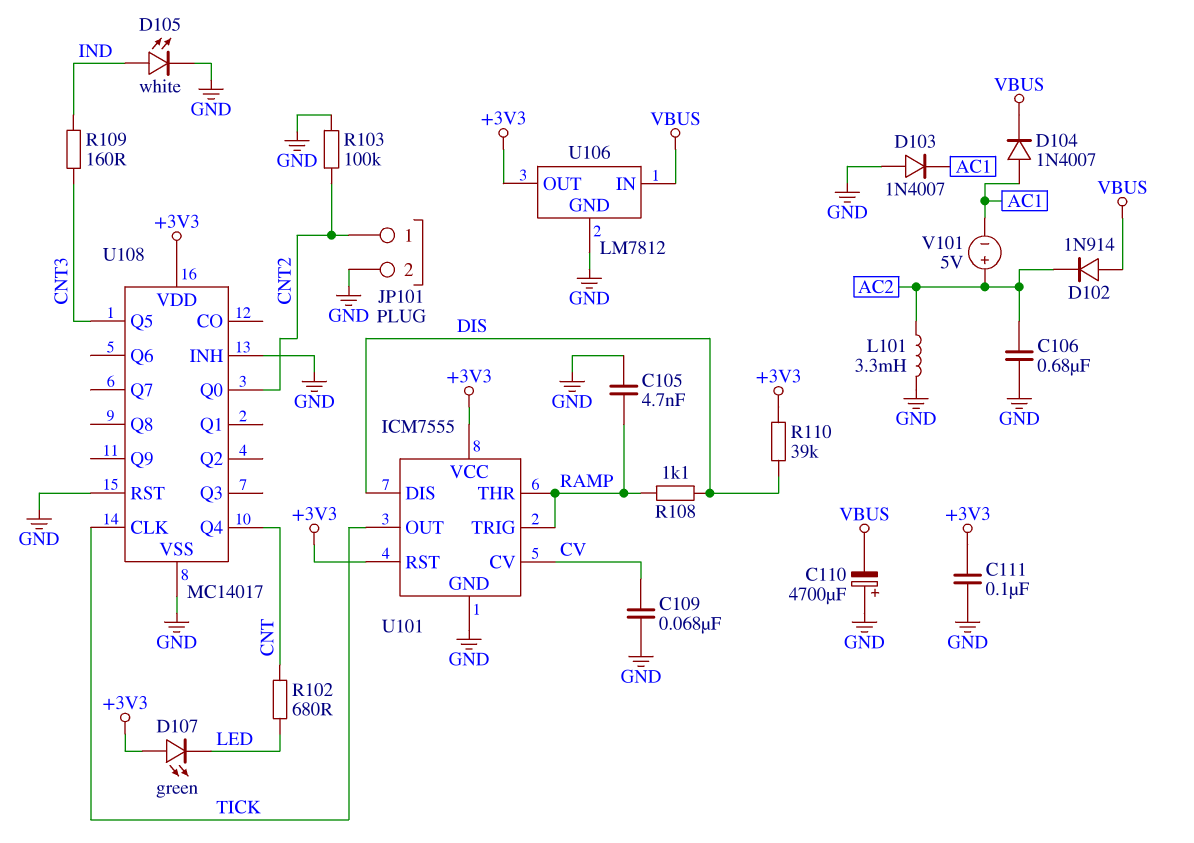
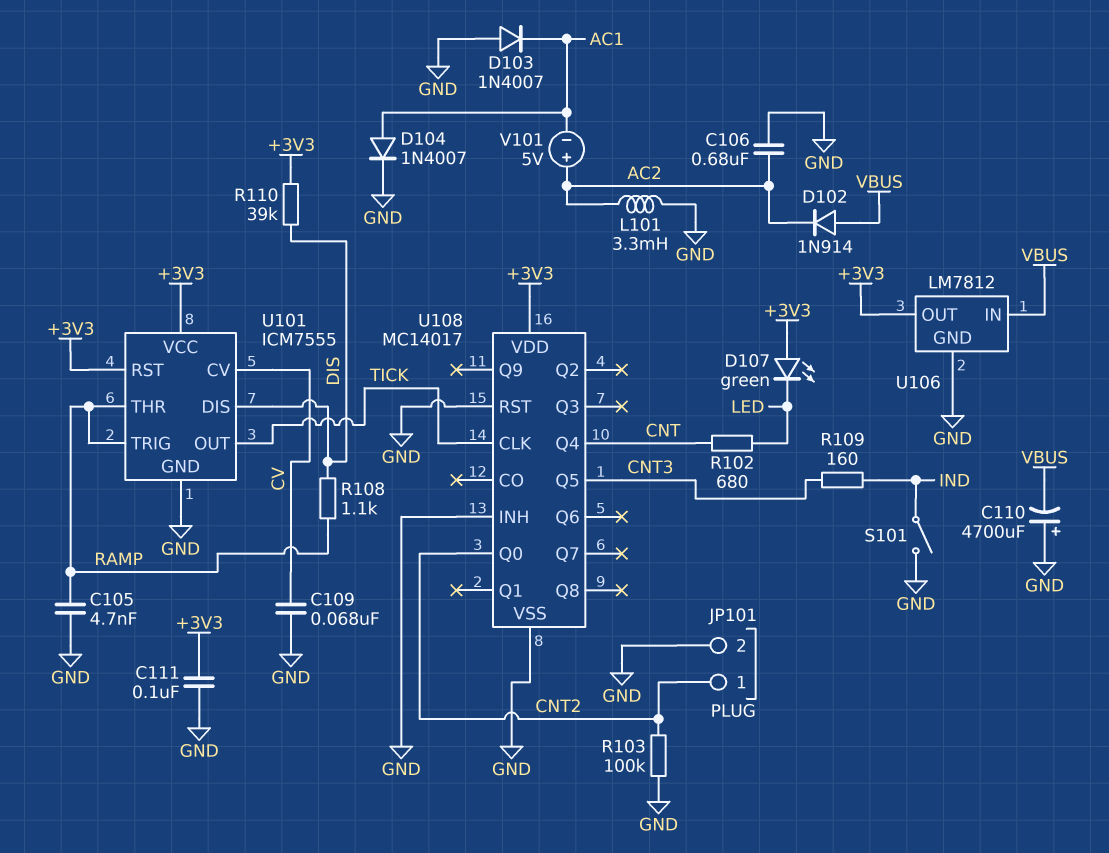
D104: diode 1N4007 (A AC1, K VBUS) -> diode 1N4007 (A AC1, K GND)
D105: LED white (A IND, K GND) -> none
S101: none -> switch (GND, IND)

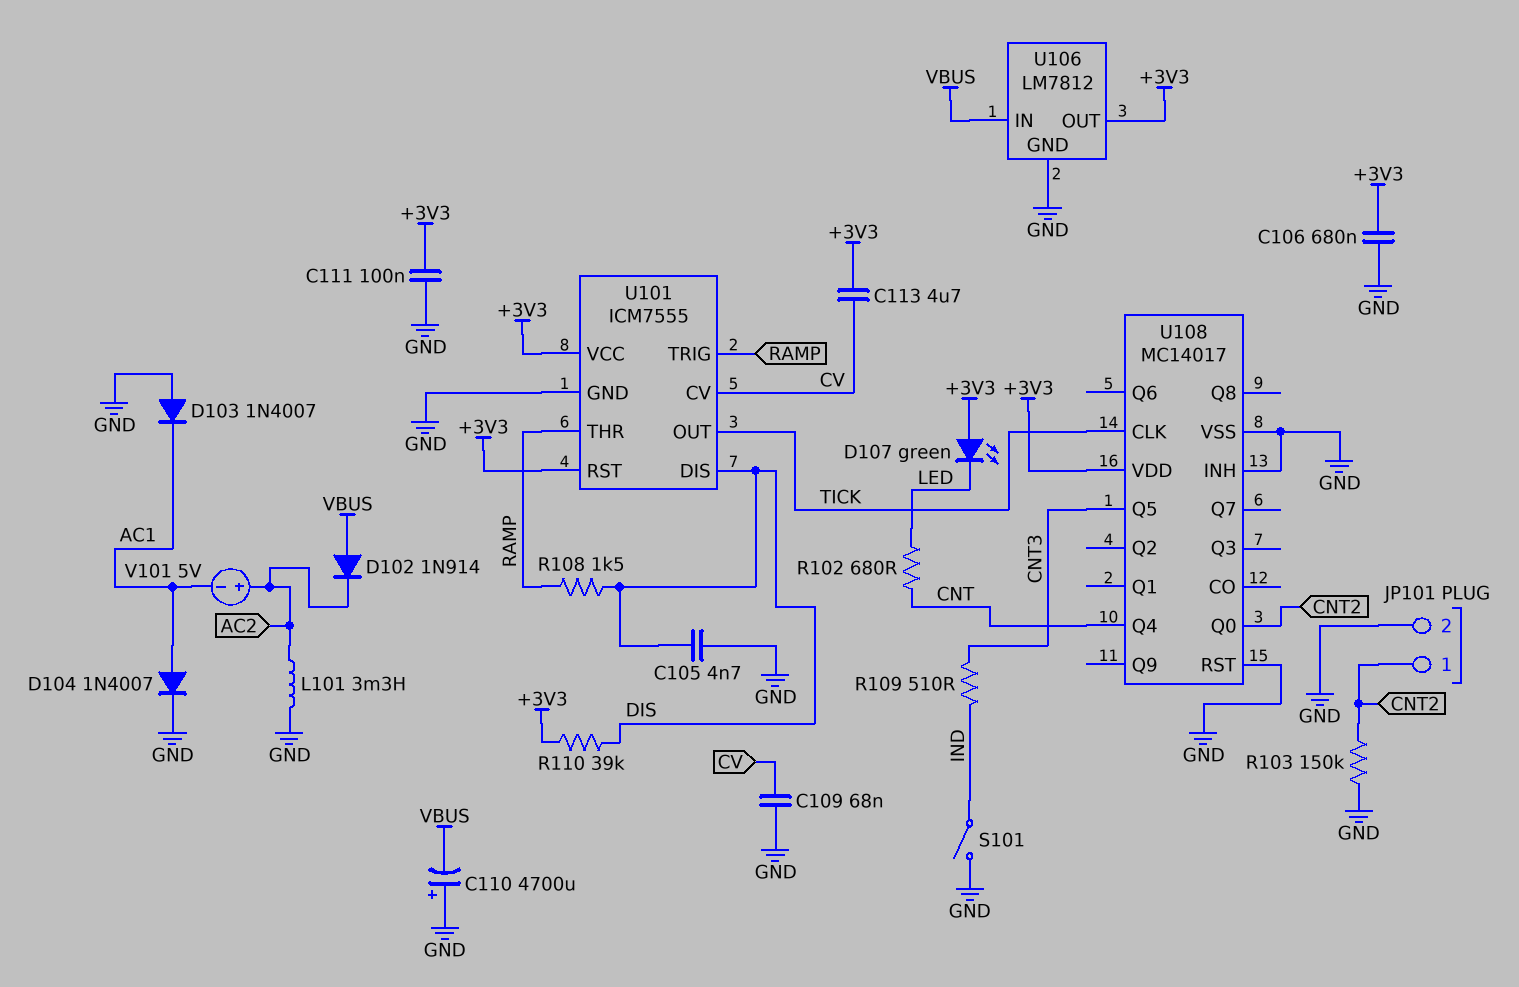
C105: 4.7nF (GND, RAMP) -> 4.7nF (DIS, GND)
C106: 680nF (AC2, GND) -> 680nF (+3V3, GND)
C113: none -> 4.7uF (+3V3, CV)
R103: 100k (CNT2, GND) -> 150k (CNT2, GND)
R108: 1.1k (DIS, RAMP) -> 1.5k (DIS, RAMP)
R109: 160 (CNT3, IND) -> 510 (CNT3, IND)

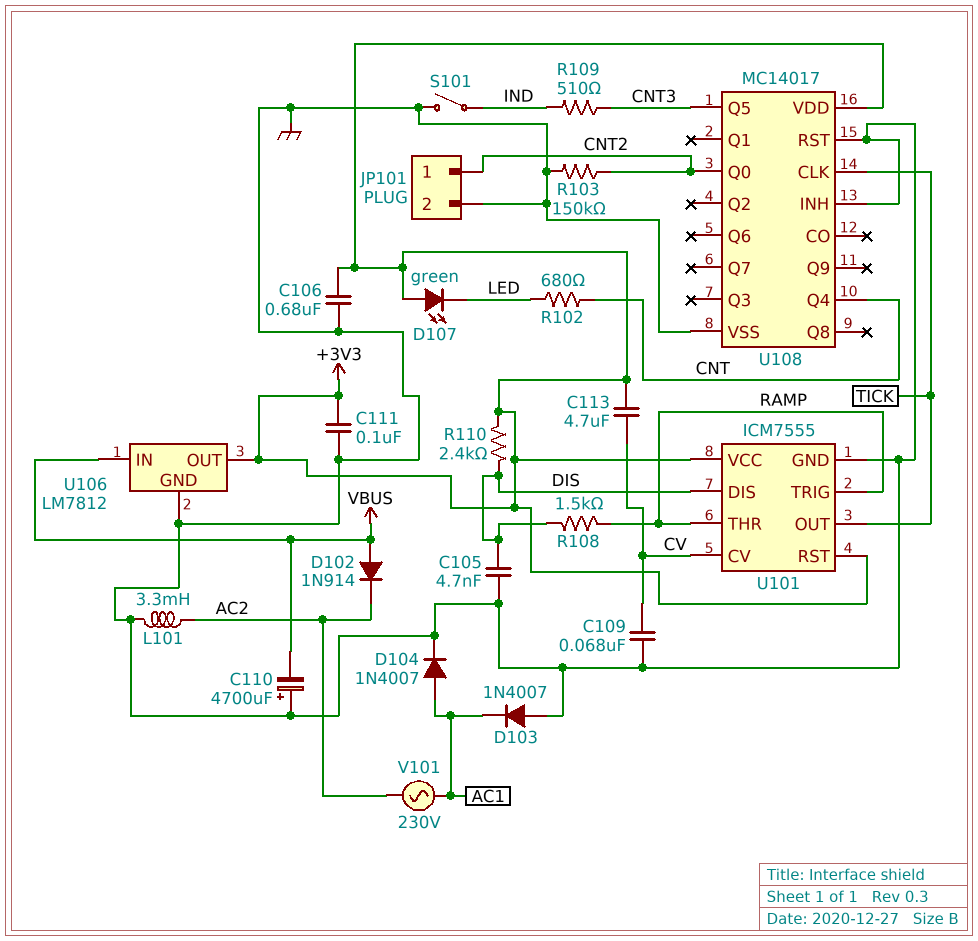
R110: 39k (+3V3, DIS) -> 2.4k (+3V3, DIS)
V101: 5V (plus AC2, minus AC1) -> AC 230V (AC1, AC2)

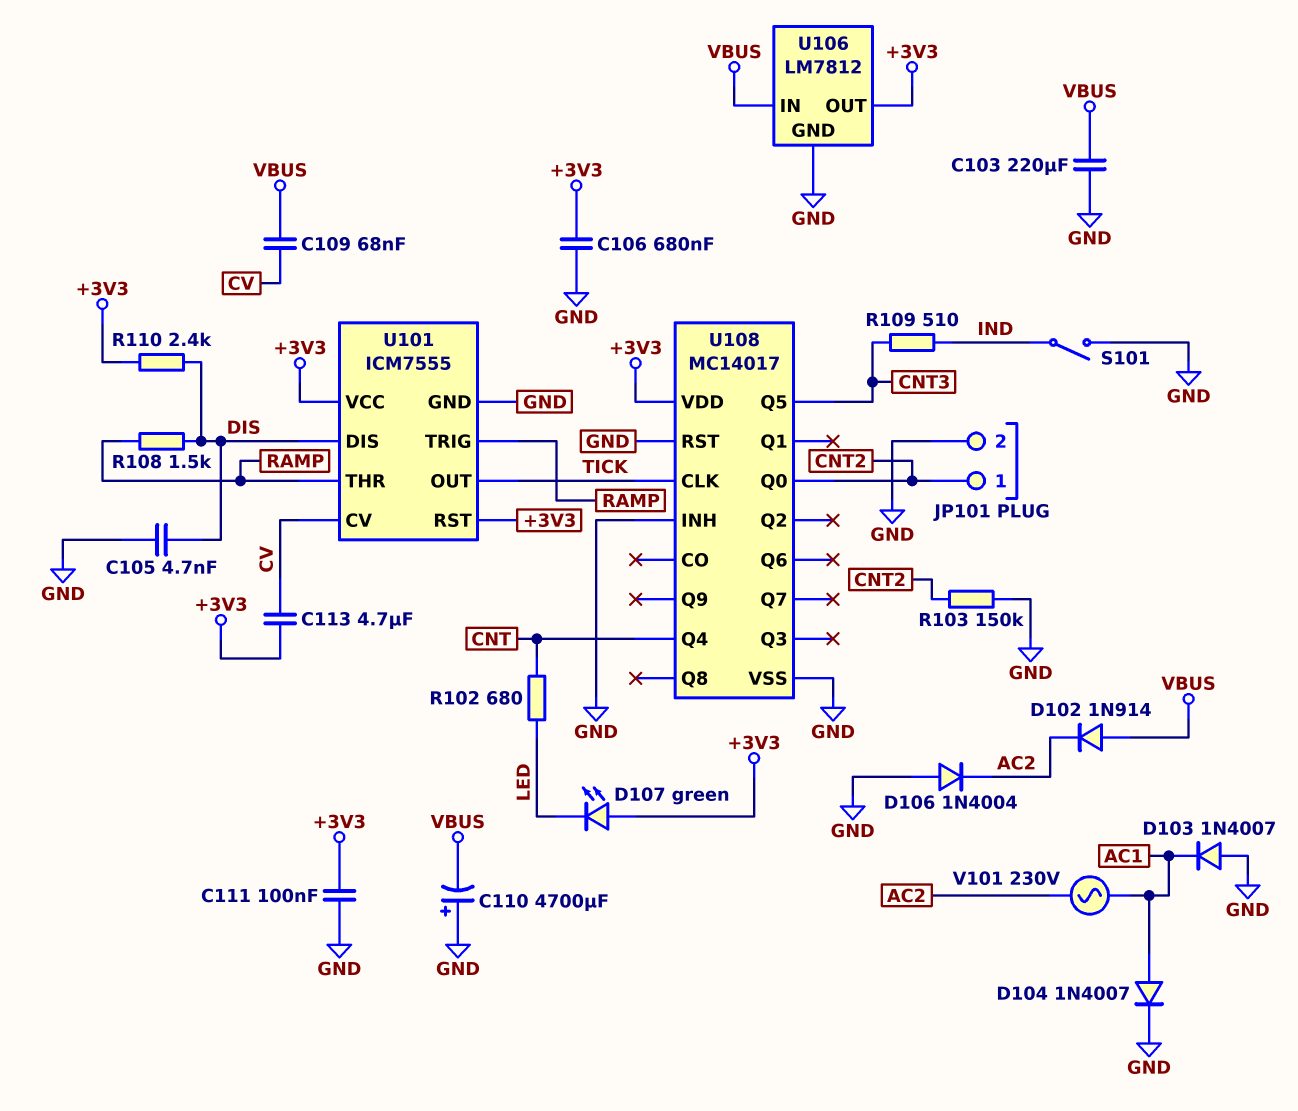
C103: none -> 220uF (GND, VBUS)
C109: 68nF (CV, GND) -> 68nF (CV, VBUS)
D106: none -> diode 1N4004 (A GND, K AC2)
L101: 3.3mH (AC2, GND) -> none

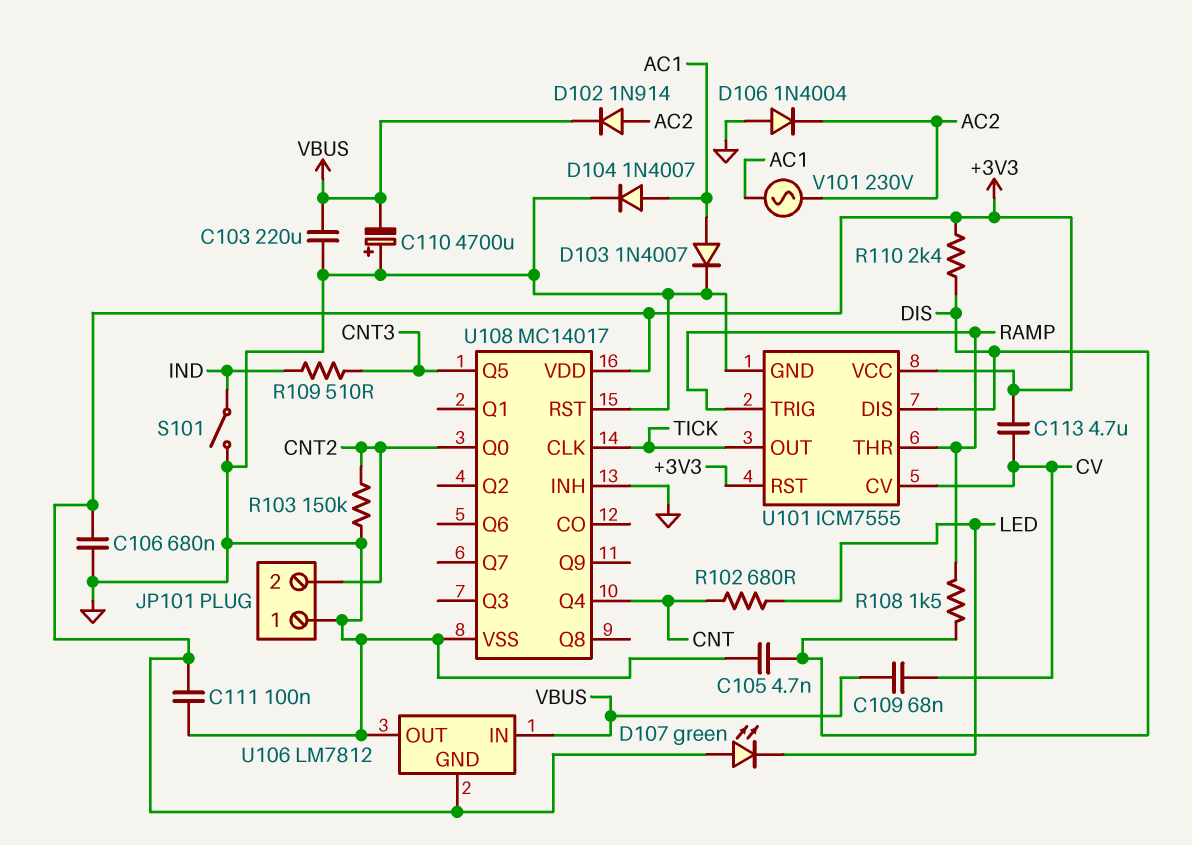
D102: diode 1N914 (A VBUS, K AC2) -> diode 1N914 (A AC2, K VBUS)
D103: diode 1N4007 (A GND, K AC1) -> diode 1N4007 (A AC1, K GND)
JP101 pin 1: CNT2 -> GND
JP101 pin 2: GND -> CNT2
U106 pin GND: GND -> +3V3
U106 pin OUT: +3V3 -> GND

